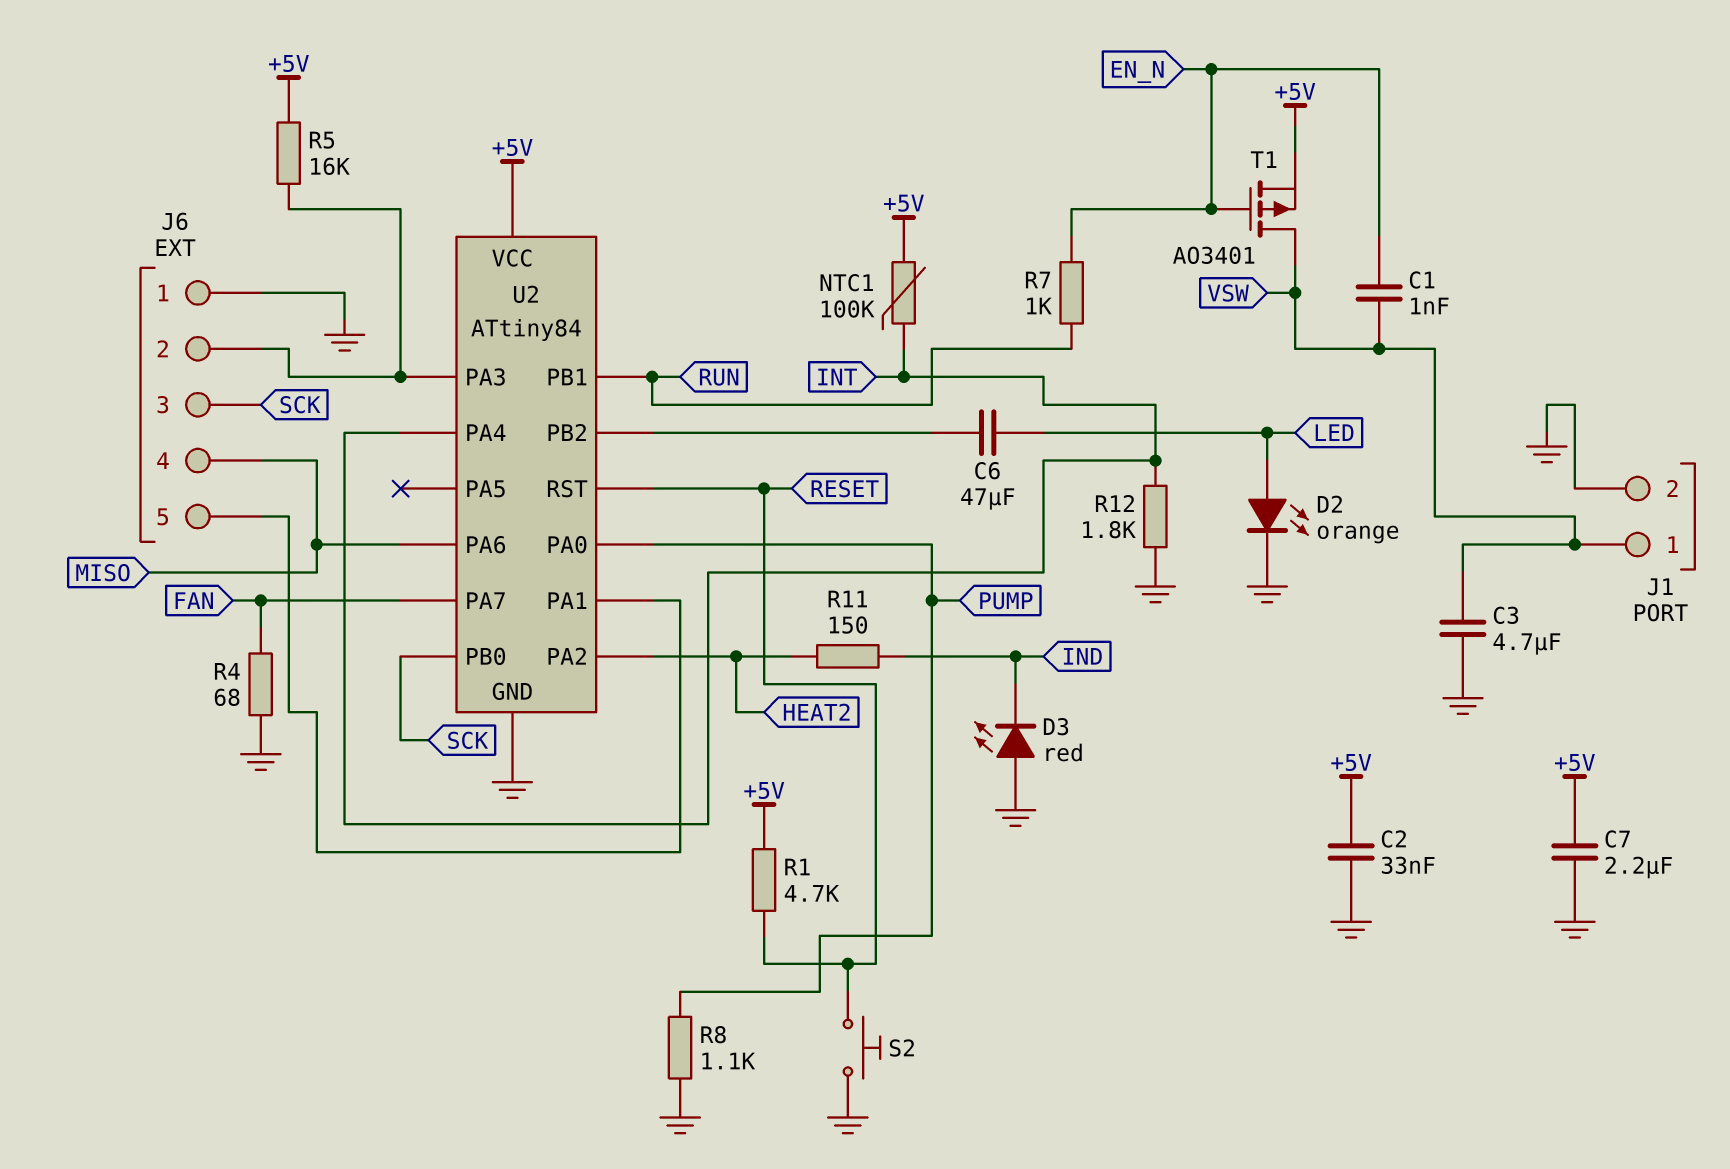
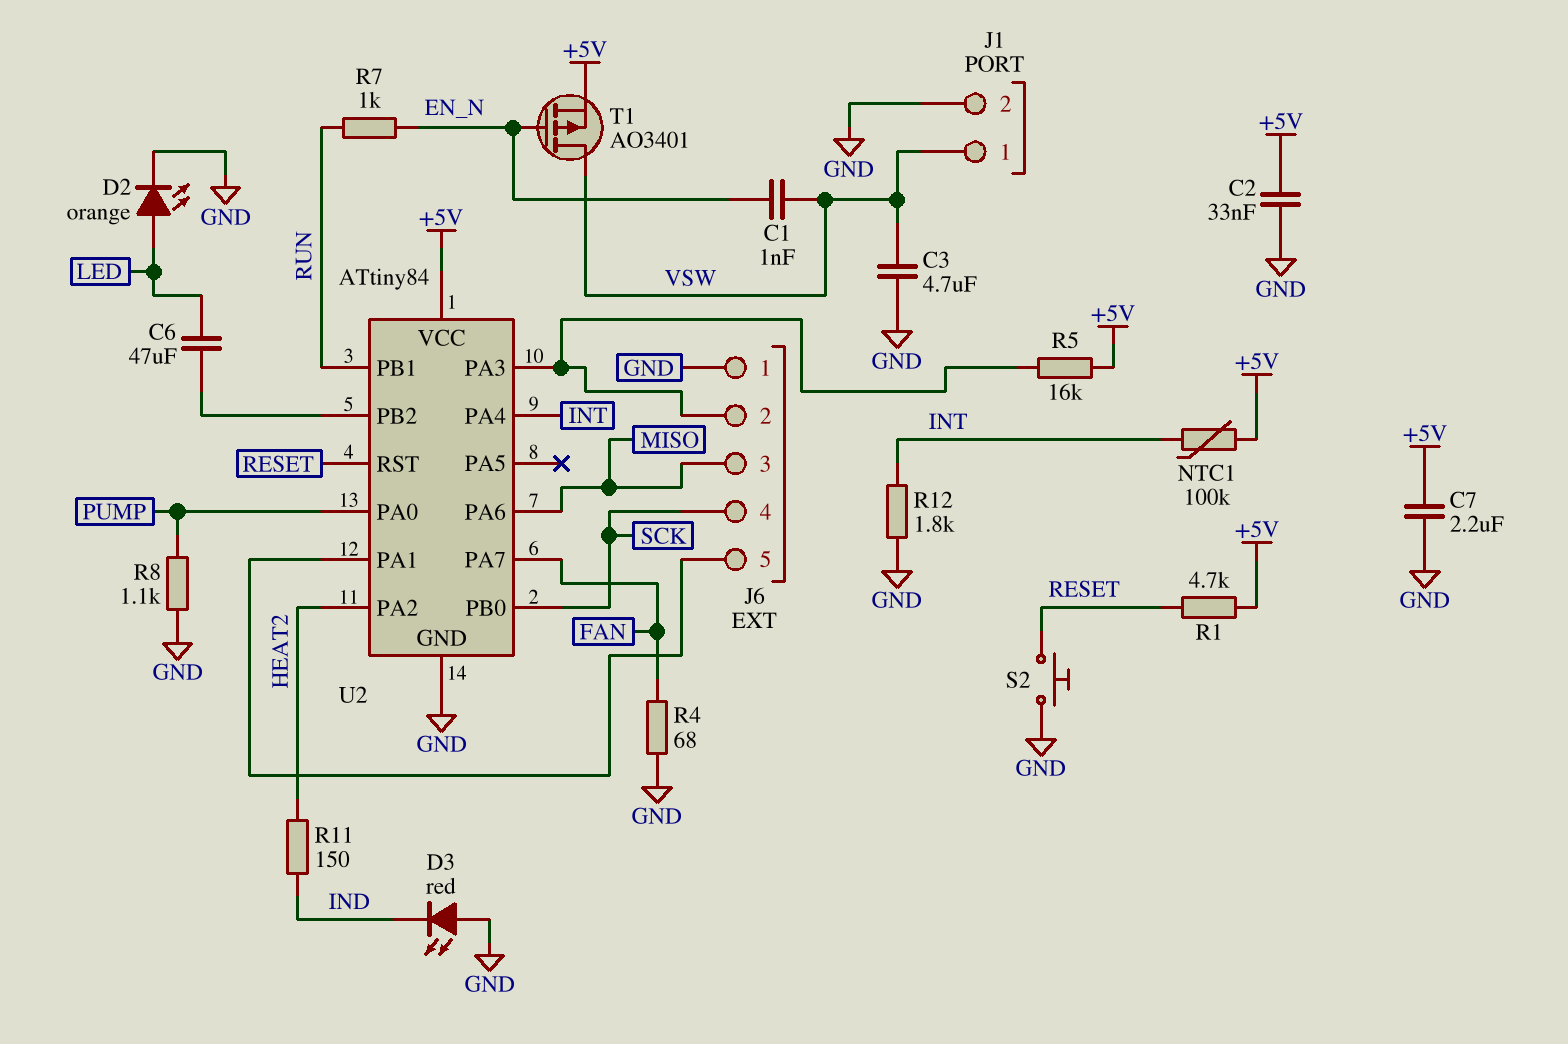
J6 pin 3: SCK -> MISO
J6 pin 4: MISO -> SCK

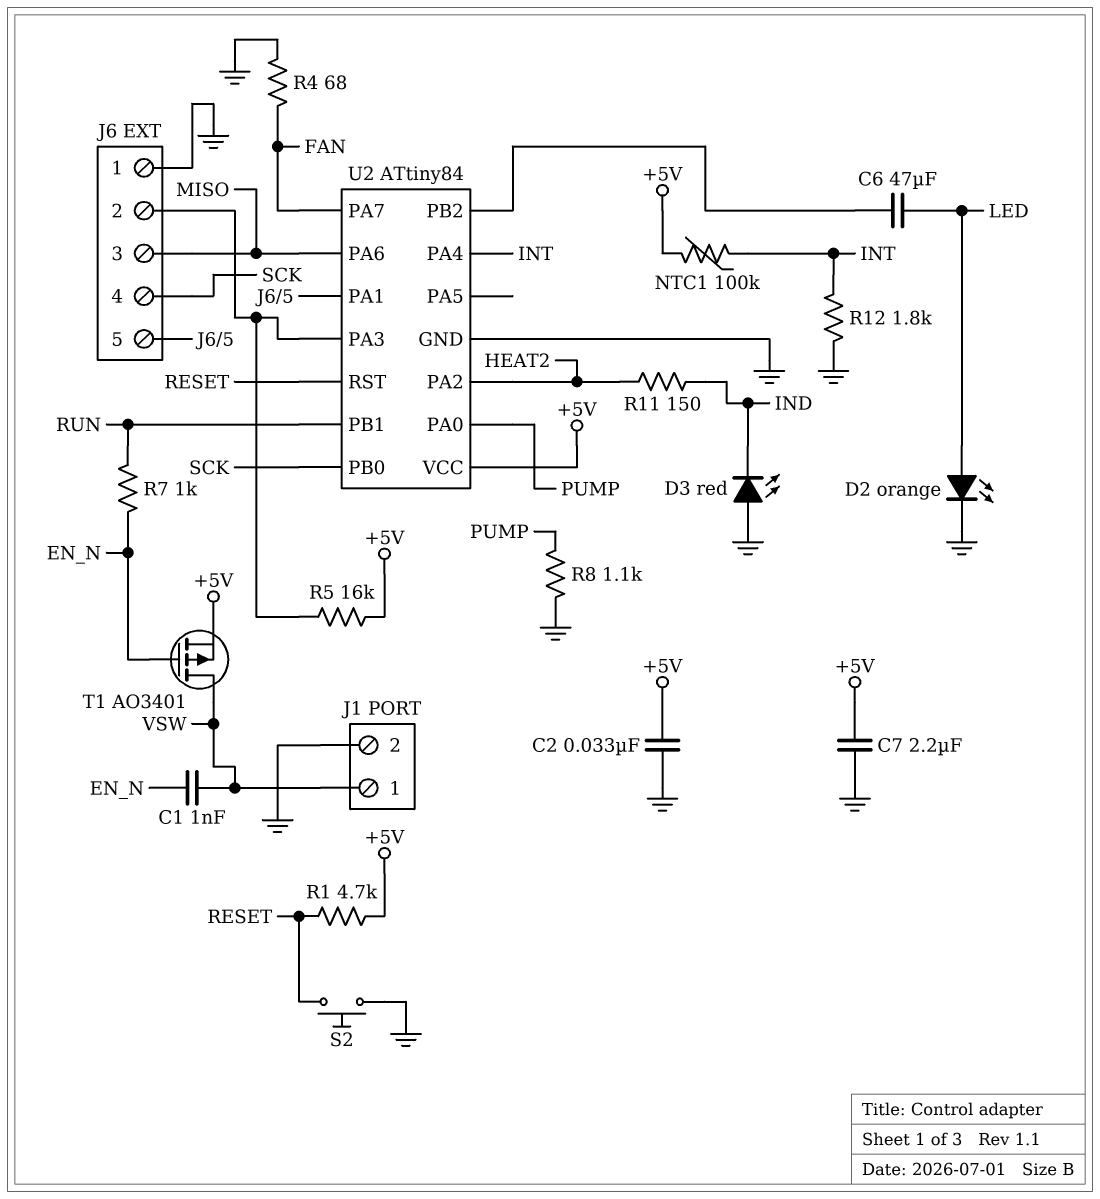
C3: 4.7uF (GND, VSW) -> none

